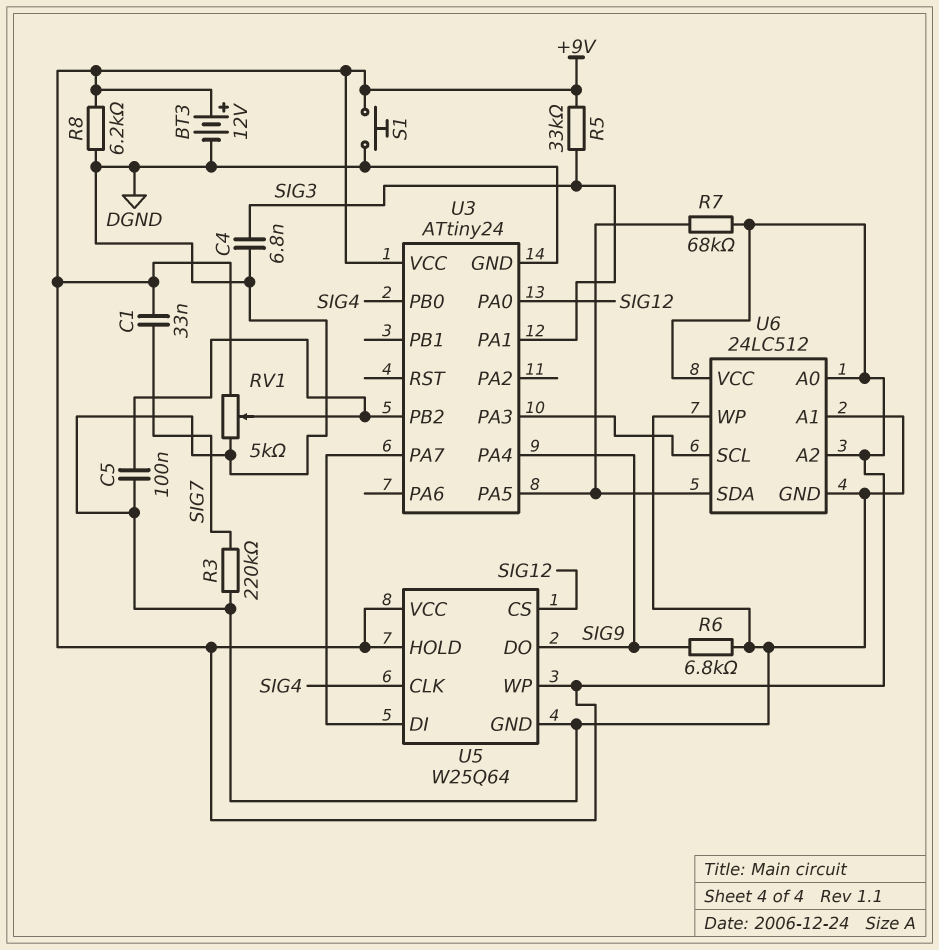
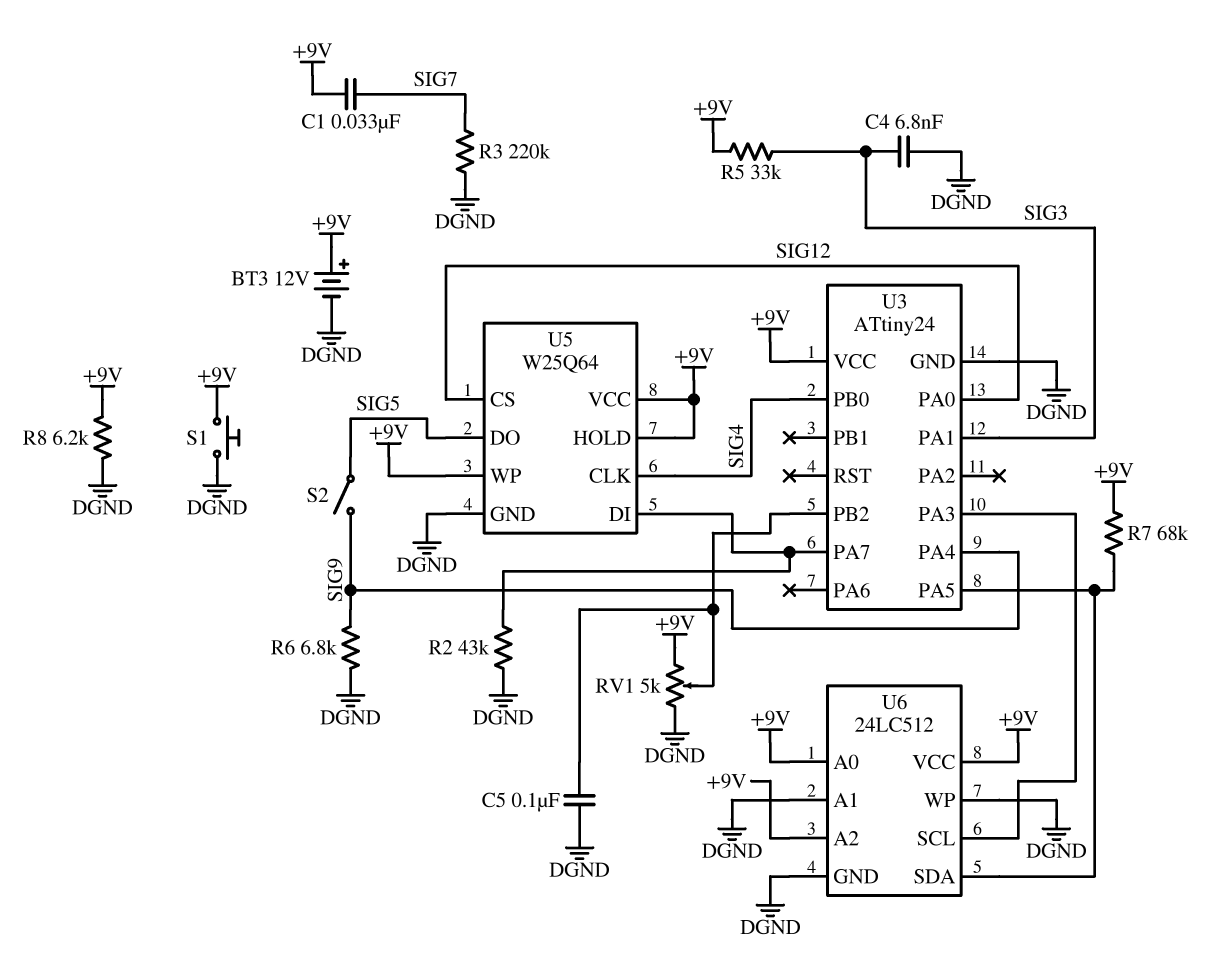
R2: none -> 43k (DGND, U3/PA7)
S2: none -> switch (SIG5, SIG9)
U5 pin DO: SIG9 -> SIG5

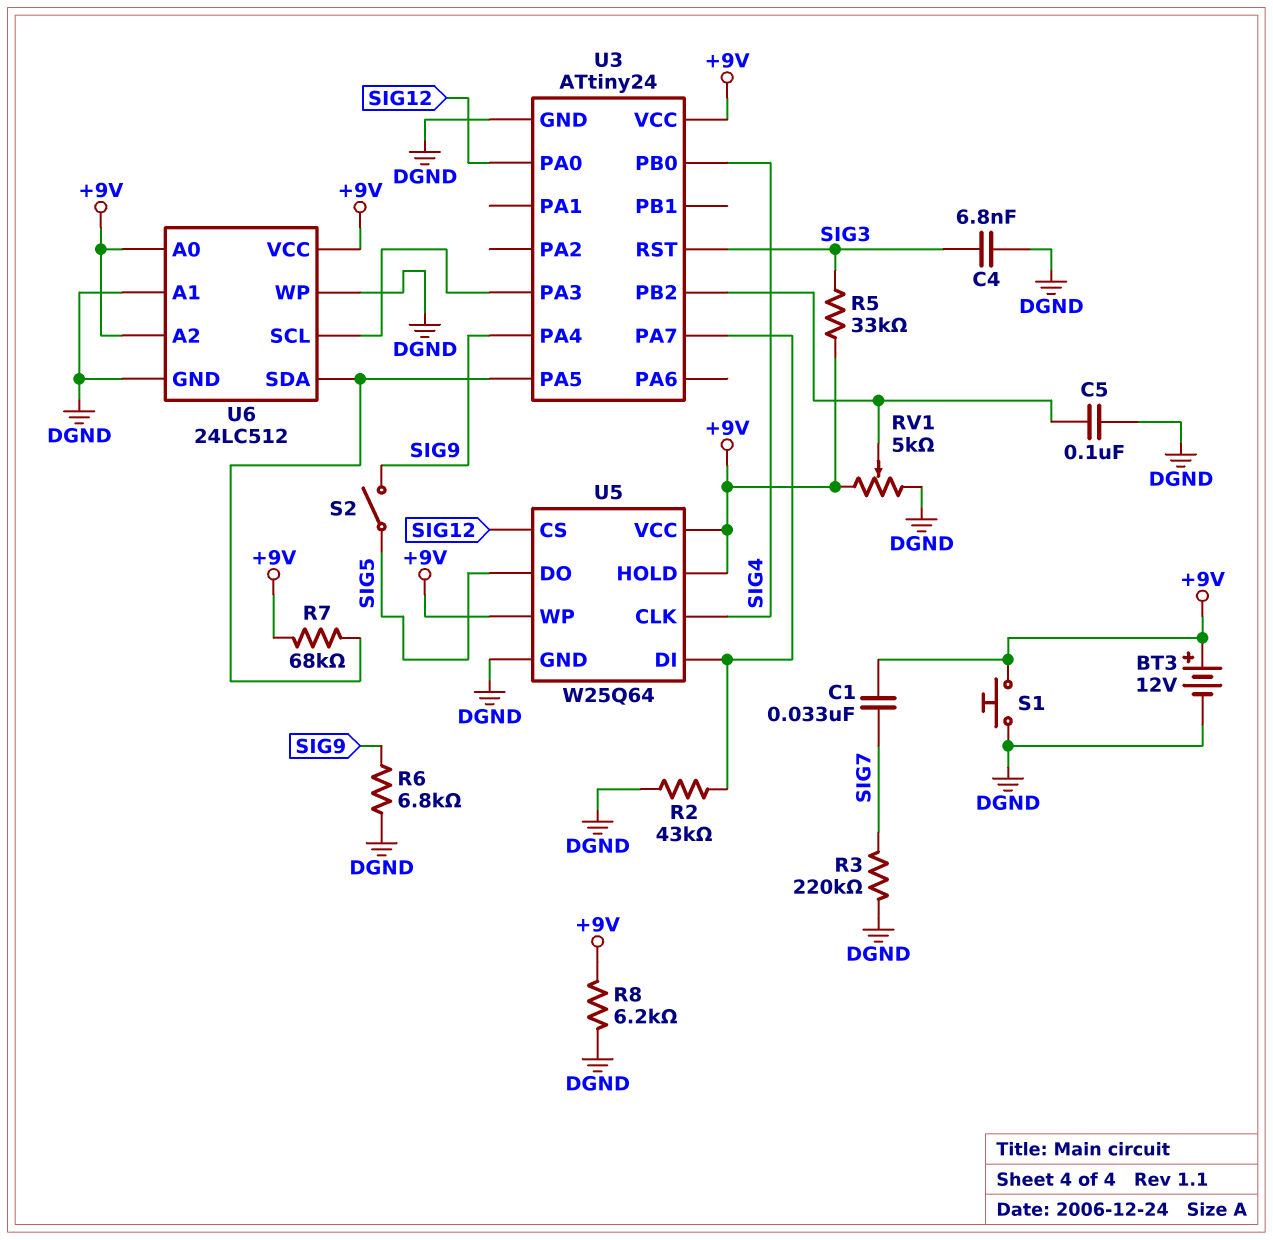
U3 pin PA1: SIG3 -> none
U3 pin RST: none -> SIG3

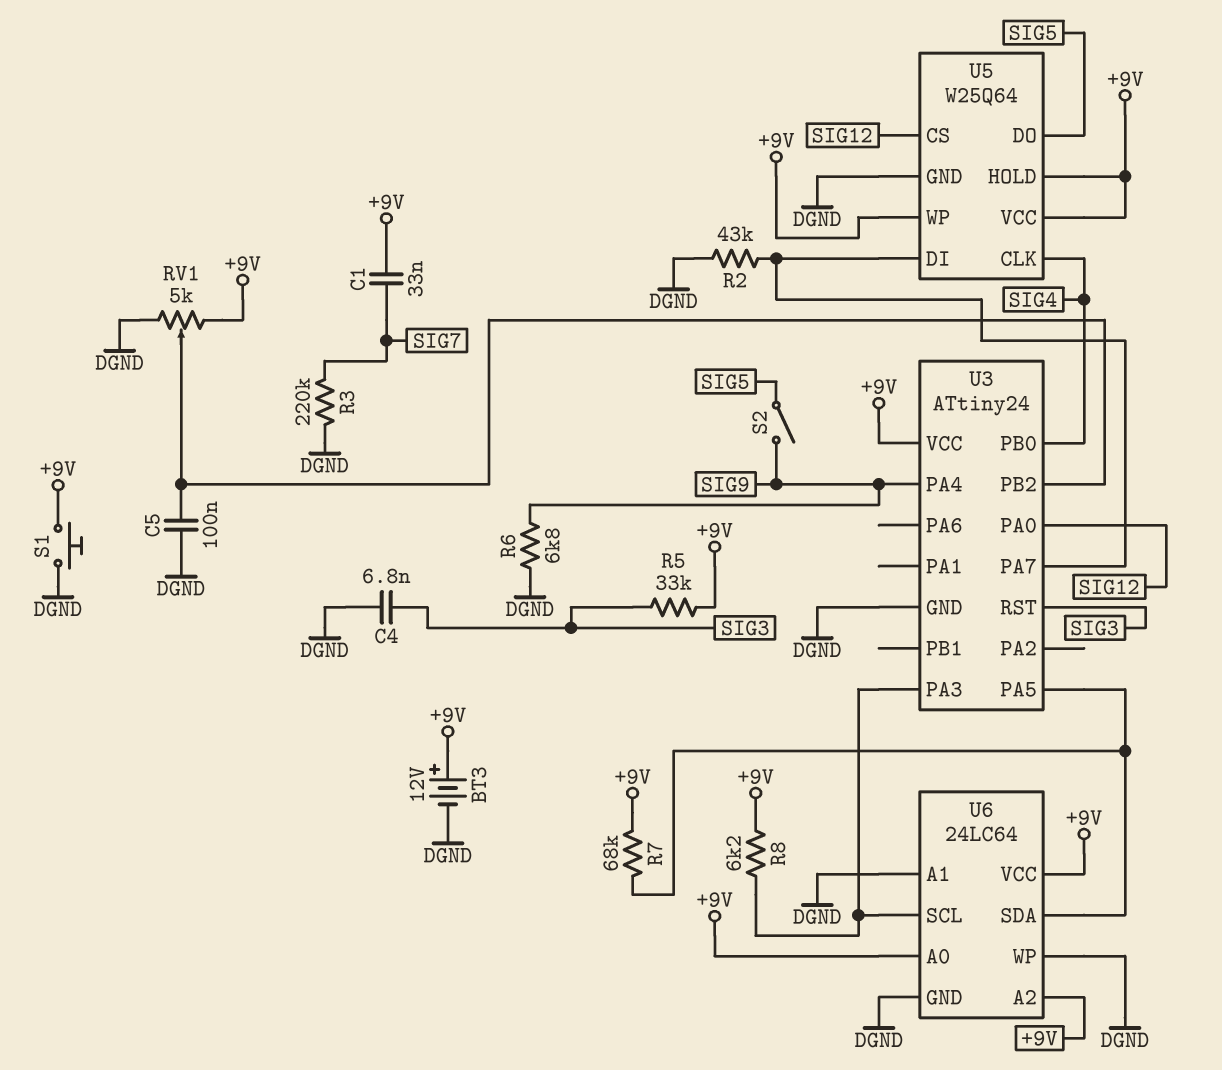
R8: 6.2k (+9V, DGND) -> 6.2k (+9V, U3/PA3)
U6: 24LC512 -> 24LC64

